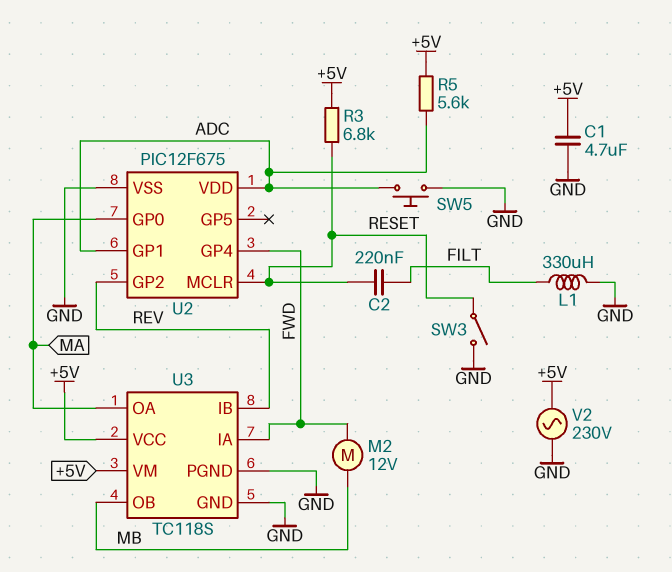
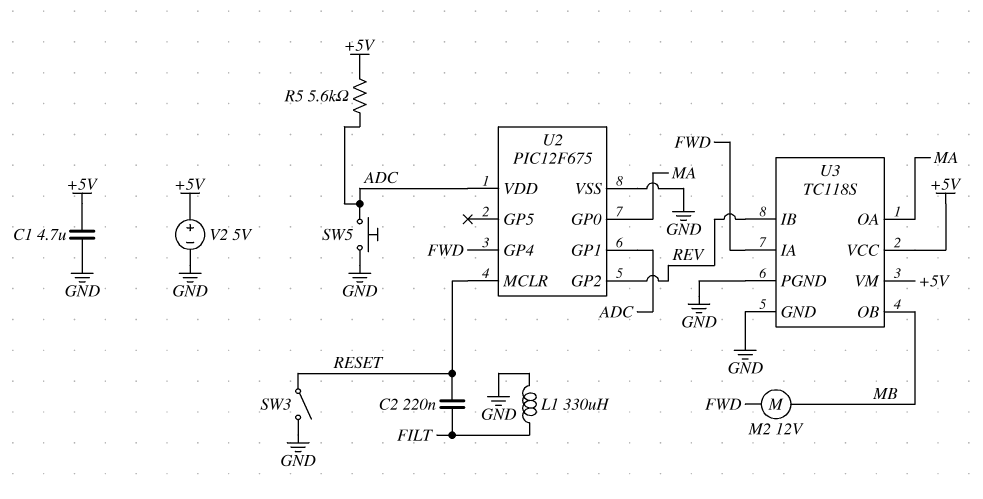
R3: 6.8k (+5V, RESET) -> none
V2: AC 230V (+5V, GND) -> 5V (plus +5V, minus GND)

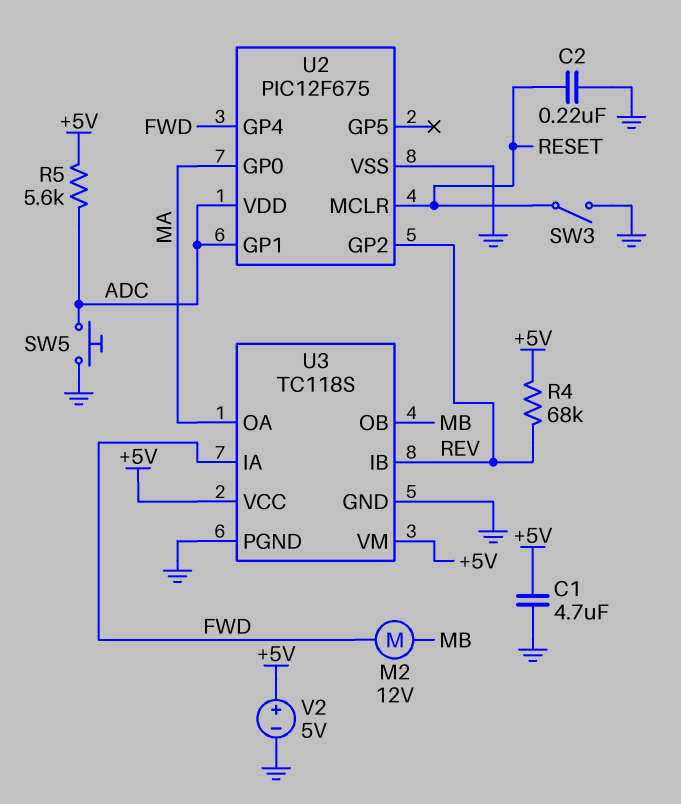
C2: 220nF (FILT, RESET) -> 220nF (GND, RESET)
L1: 330uH (FILT, GND) -> none
R4: none -> 68k (+5V, REV)

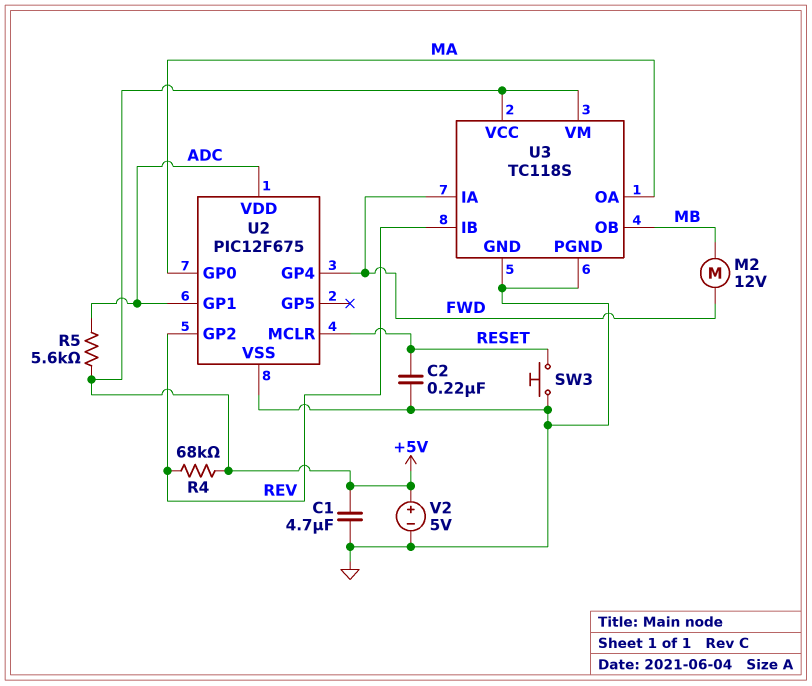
SW3: switch (GND, RESET) -> button (GND, RESET)
SW5: button (ADC, GND) -> none

